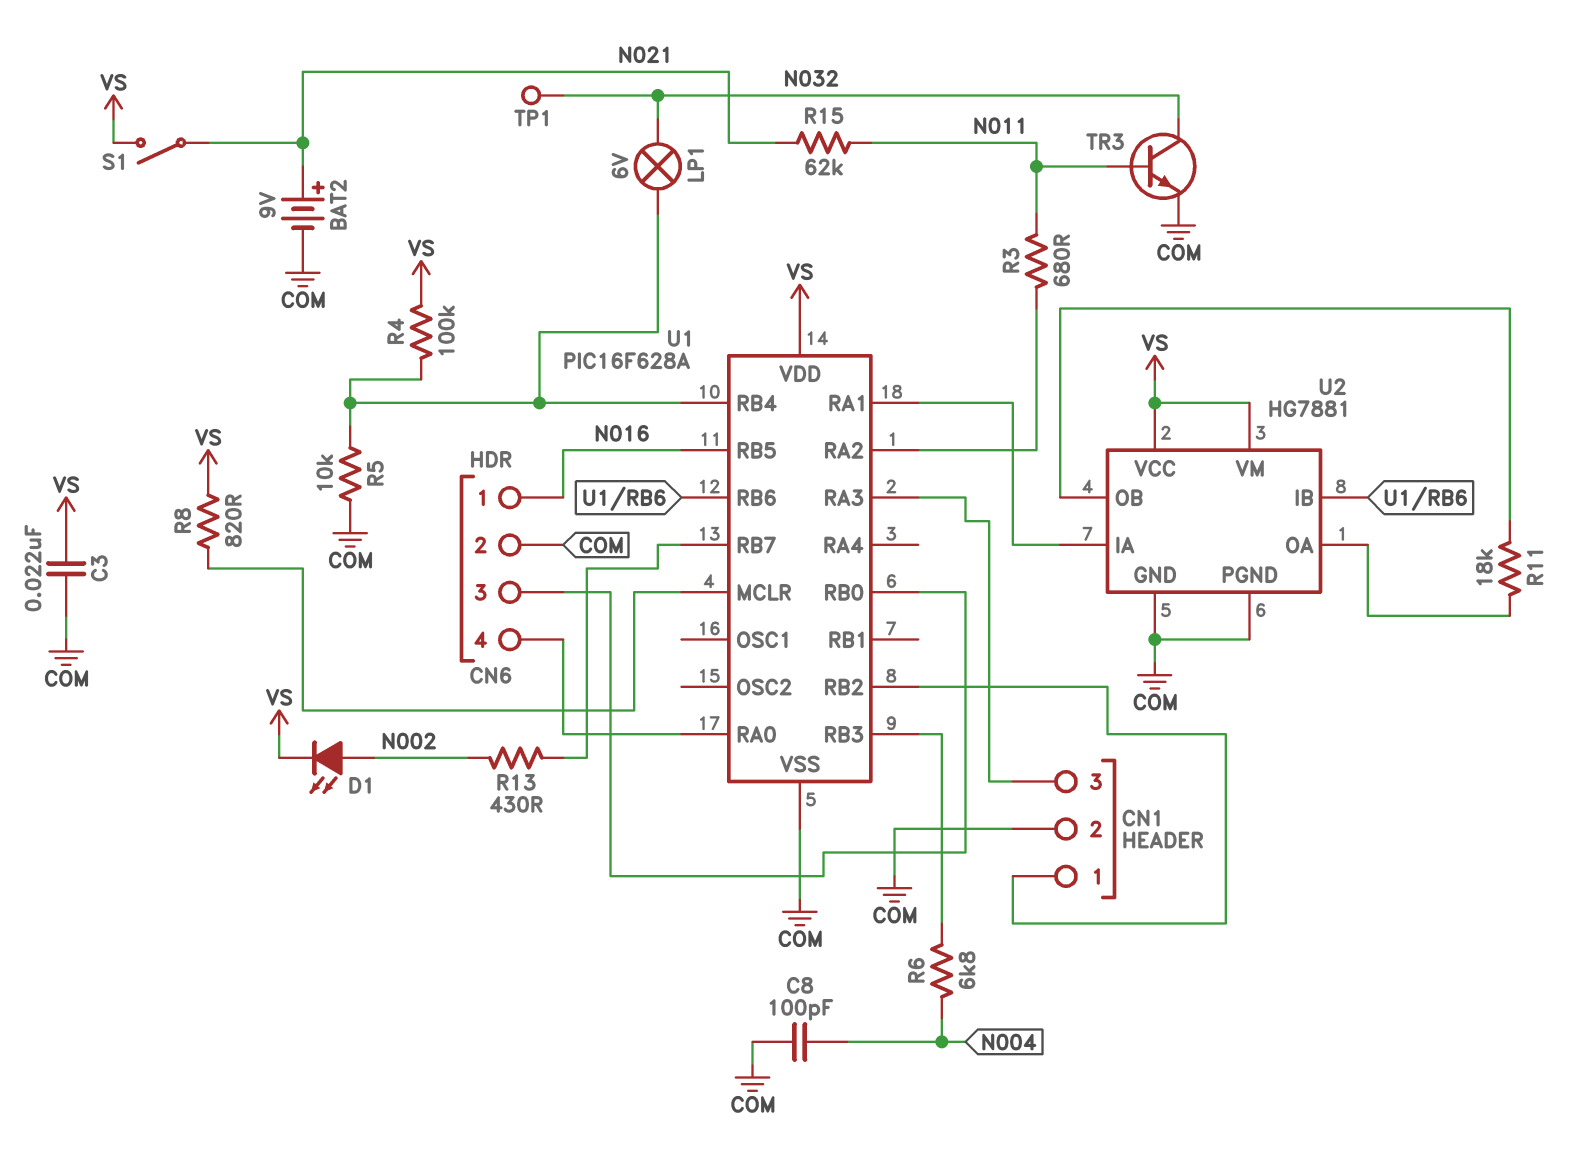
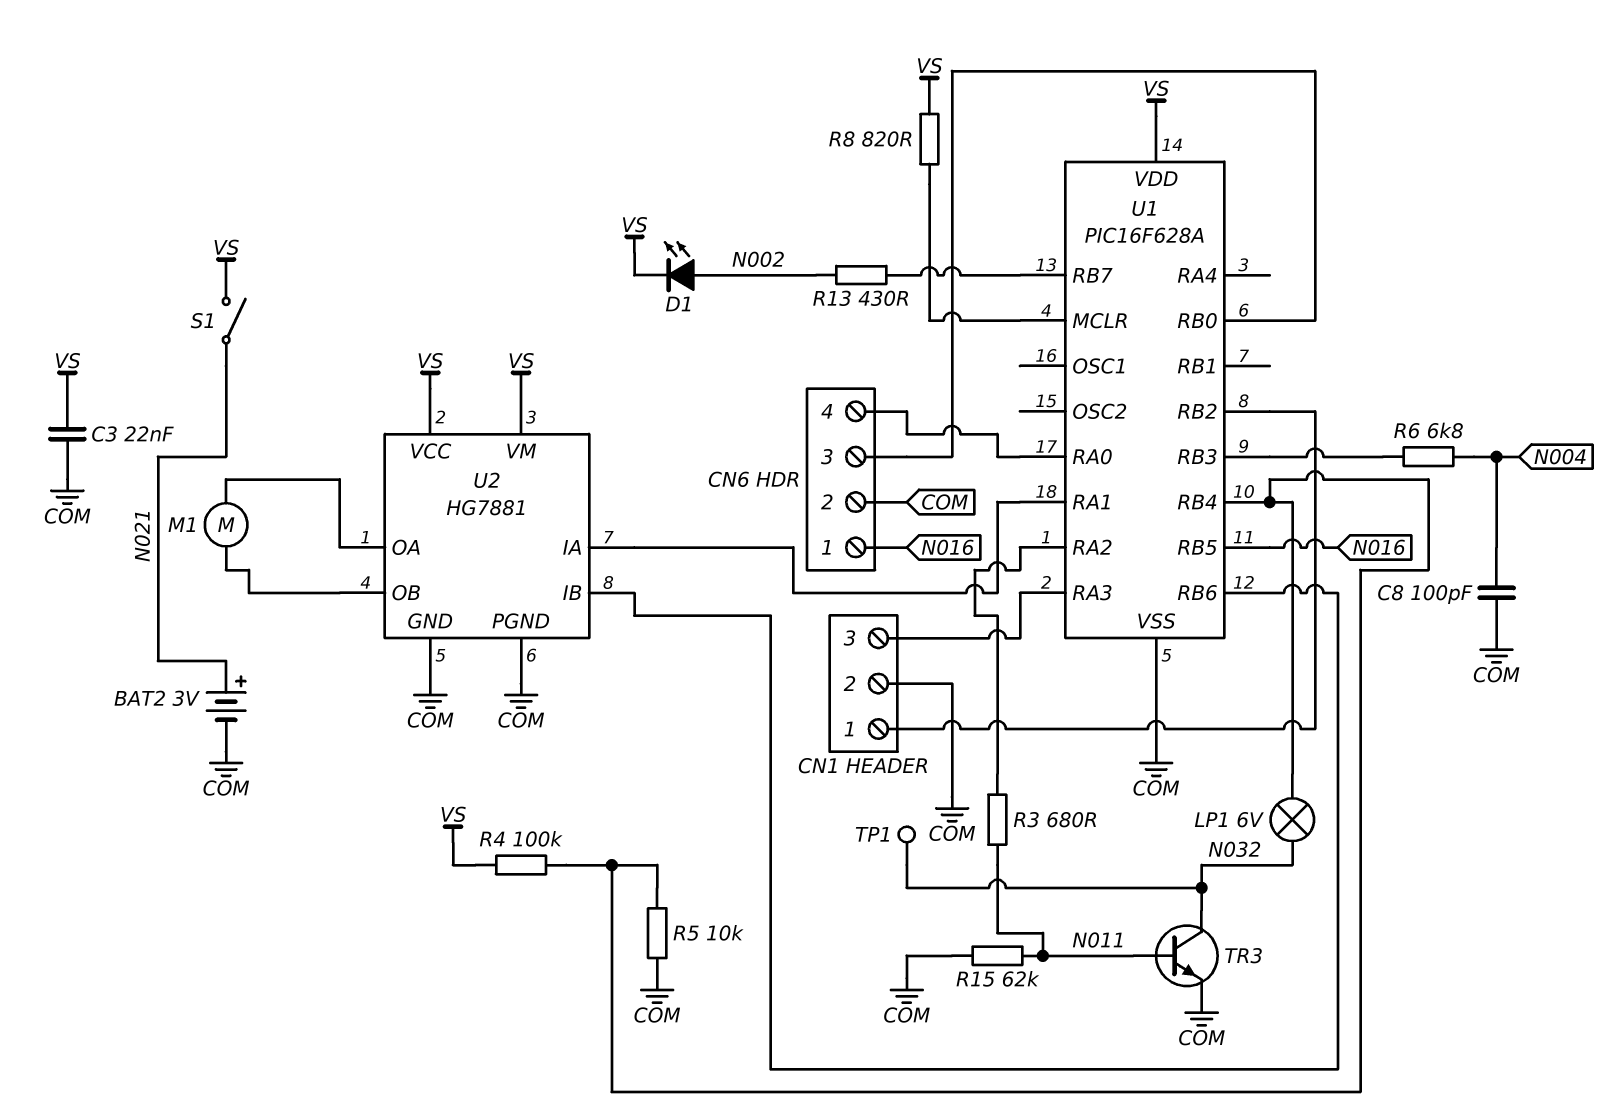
BAT2: 9V (plus N021, minus COM) -> 3V (plus N021, minus COM)
M1: none -> motor (U2/OA, U2/OB)
R11: 18k (U2/OA, U2/OB) -> none
R15: 62k (N011, N021) -> 62k (COM, N011)

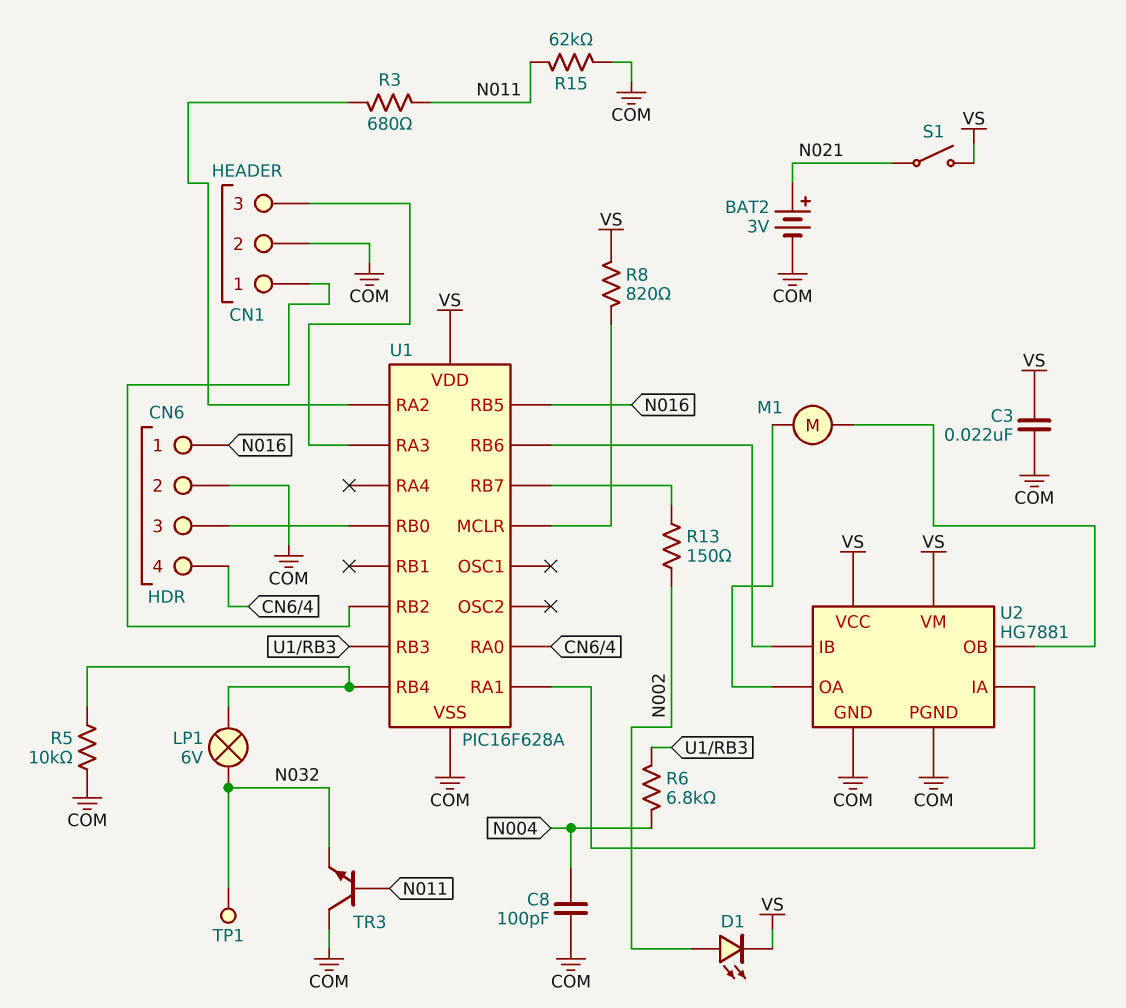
R4: 100k (U1/RB4, VS) -> none
R13: 430 (N002, U1/RB7) -> 150 (N002, U1/RB7)
TR3: NPN (B N011, C N032, E COM) -> NPN (B N011, C COM, E N032)

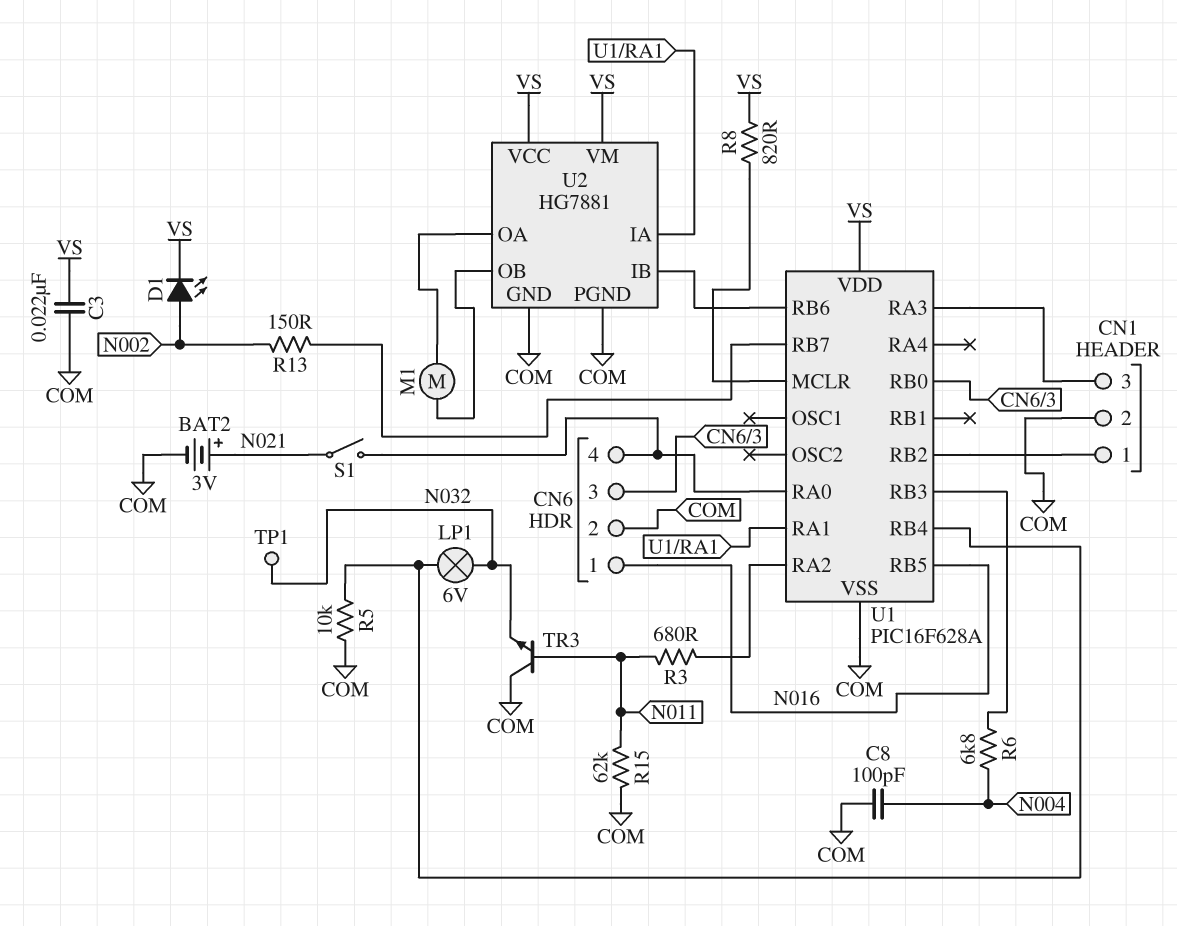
S1: switch (N021, VS) -> switch (CN6/4, N021)

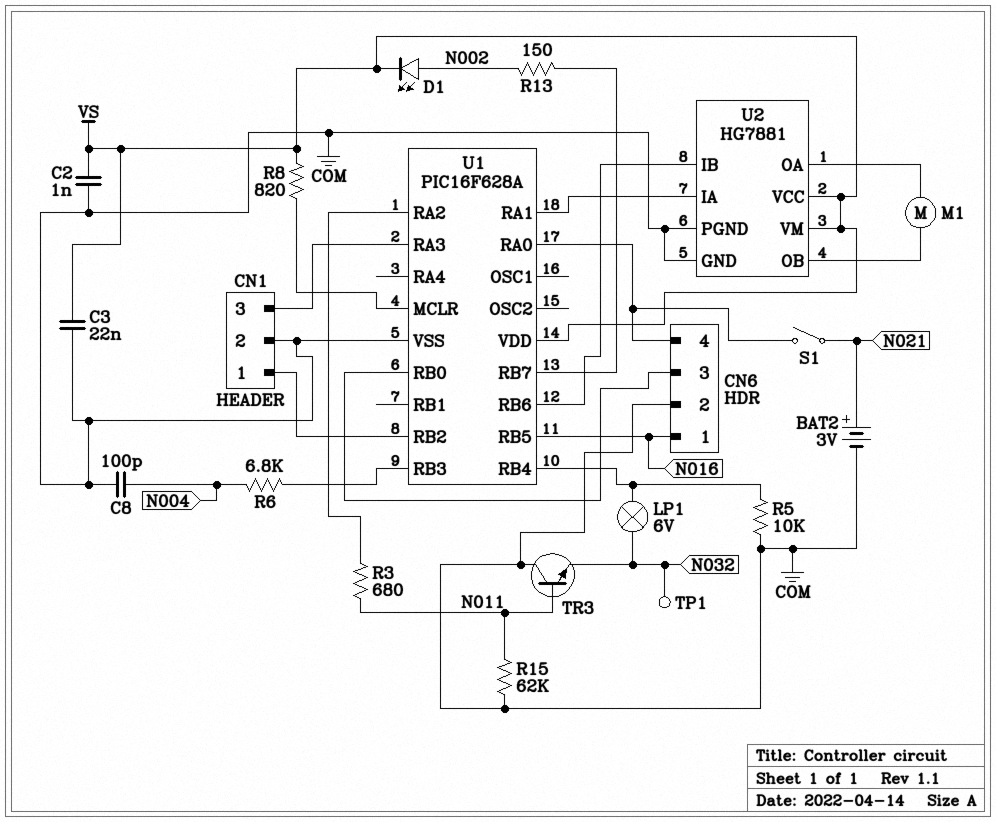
C2: none -> 1nF (COM, VS)

